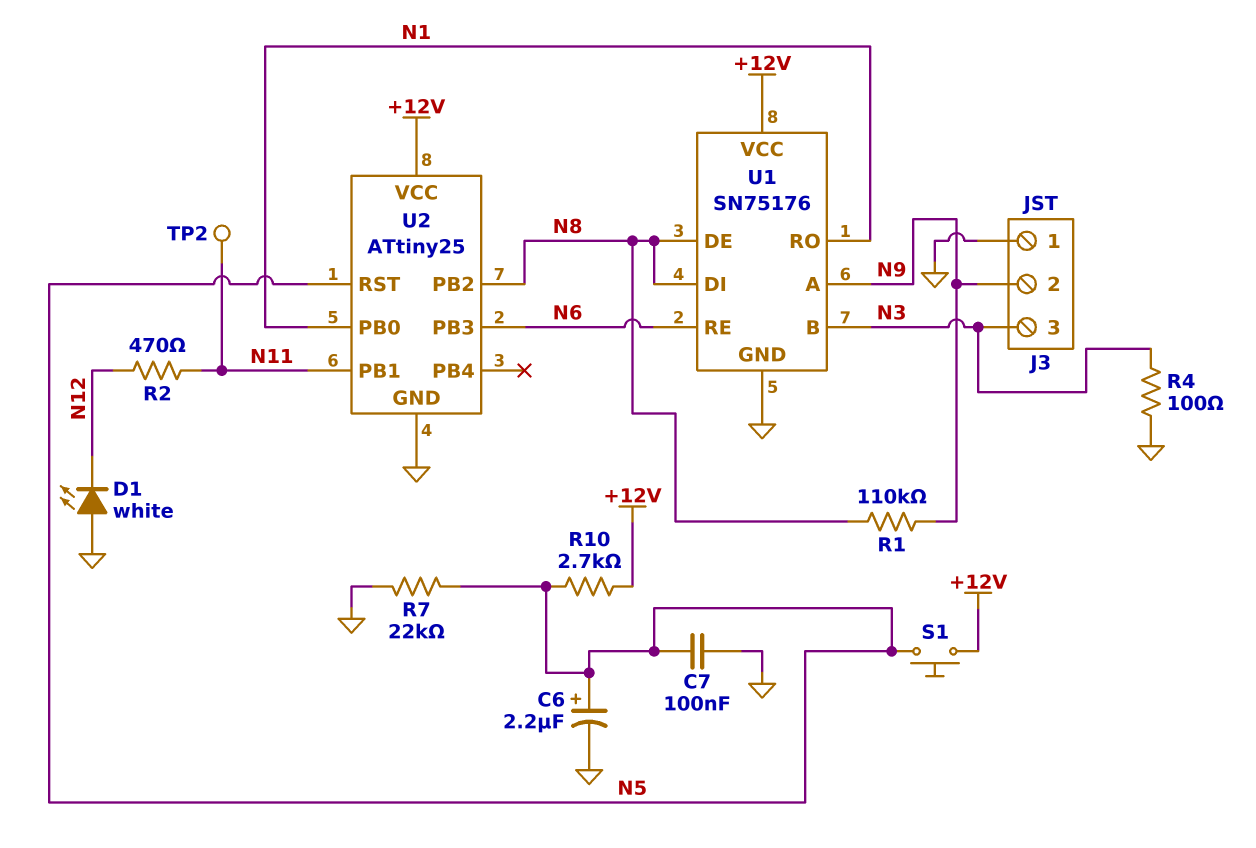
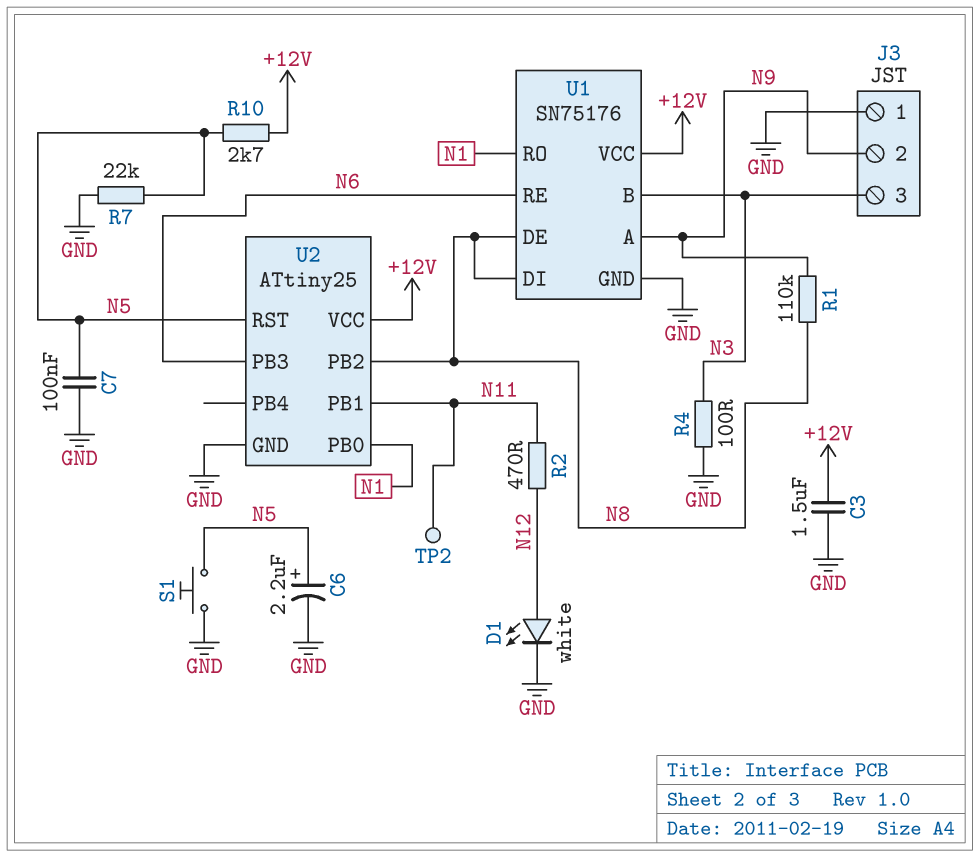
C3: none -> 1.5uF (+12V, GND)
D1: LED white (A GND, K N12) -> LED white (A N12, K GND)
S1: button (+12V, N5) -> button (GND, N5)

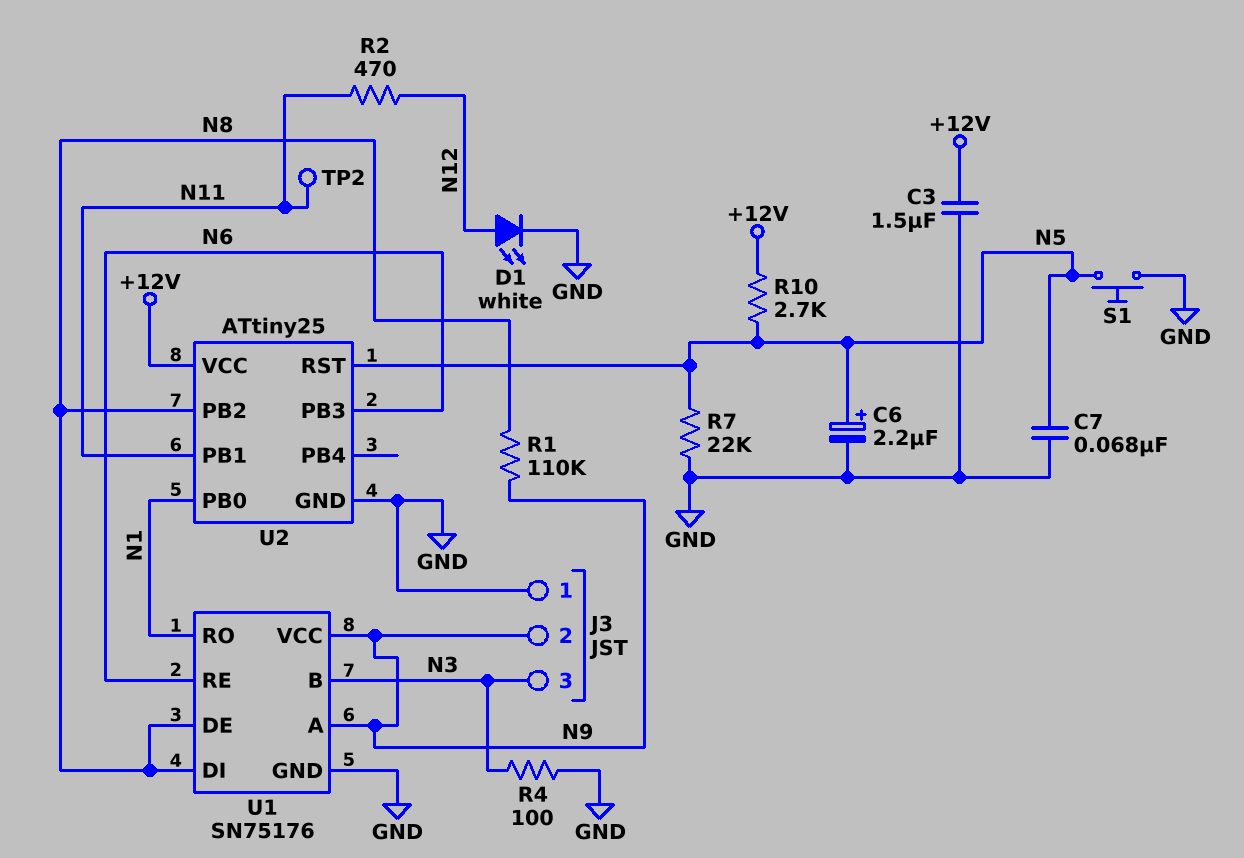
C7: 100nF (GND, N5) -> 68nF (GND, N5)
U1 pin VCC: +12V -> N9

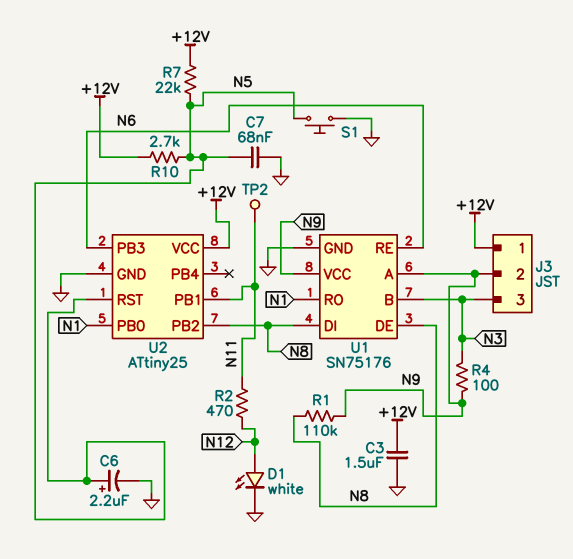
J3 pin 1: GND -> +12V
R4: 100 (GND, N3) -> 100 (N3, N9)
R7: 22k (GND, N5) -> 22k (+12V, N5)

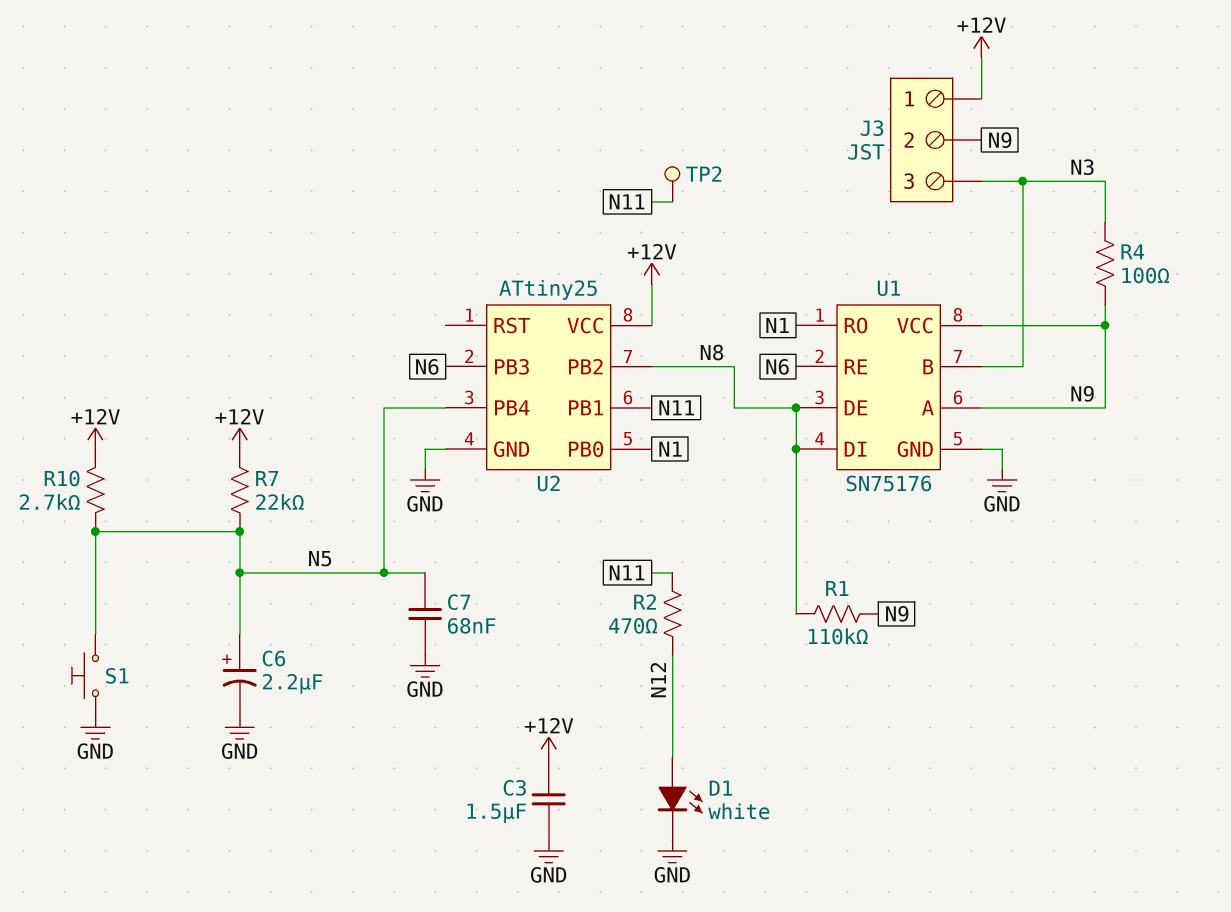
U2 pin PB4: none -> N5
U2 pin RST: N5 -> none

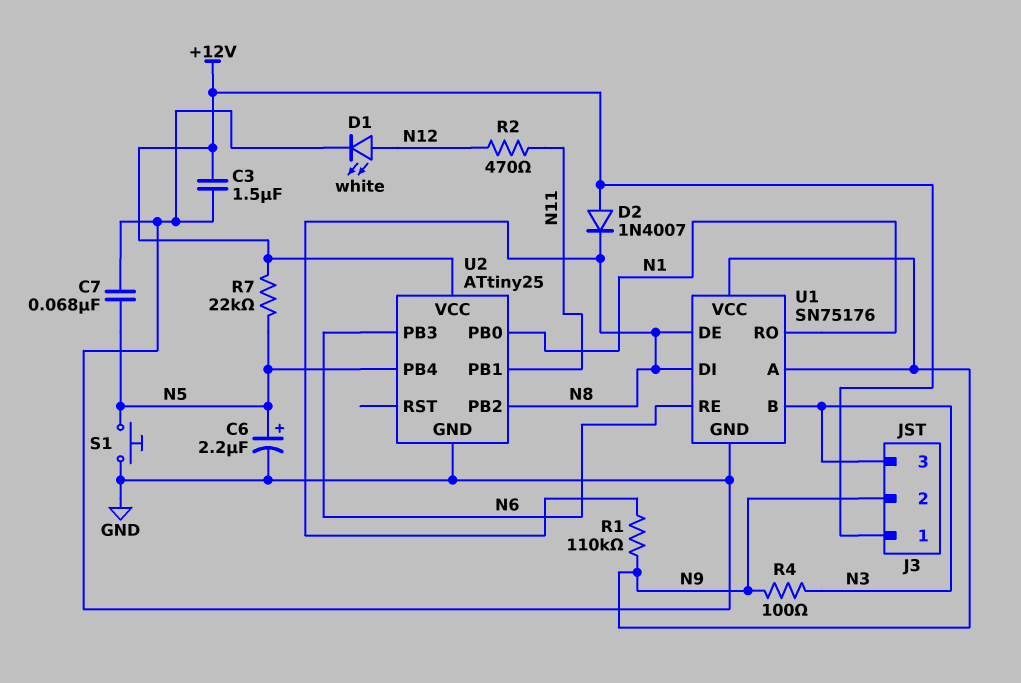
D2: none -> diode 1N4007 (A +12V, K N8)
R10: 2.7k (+12V, N5) -> none
TP2: test point (N11) -> none

